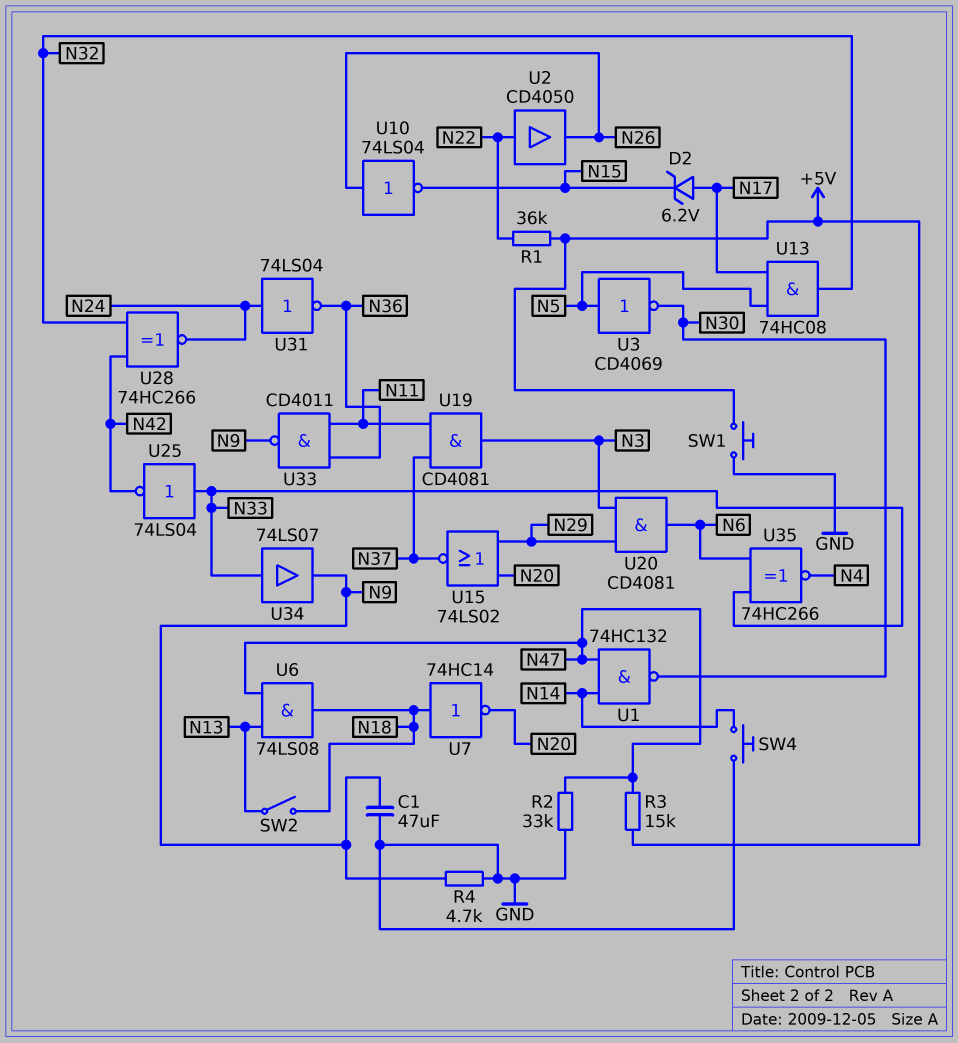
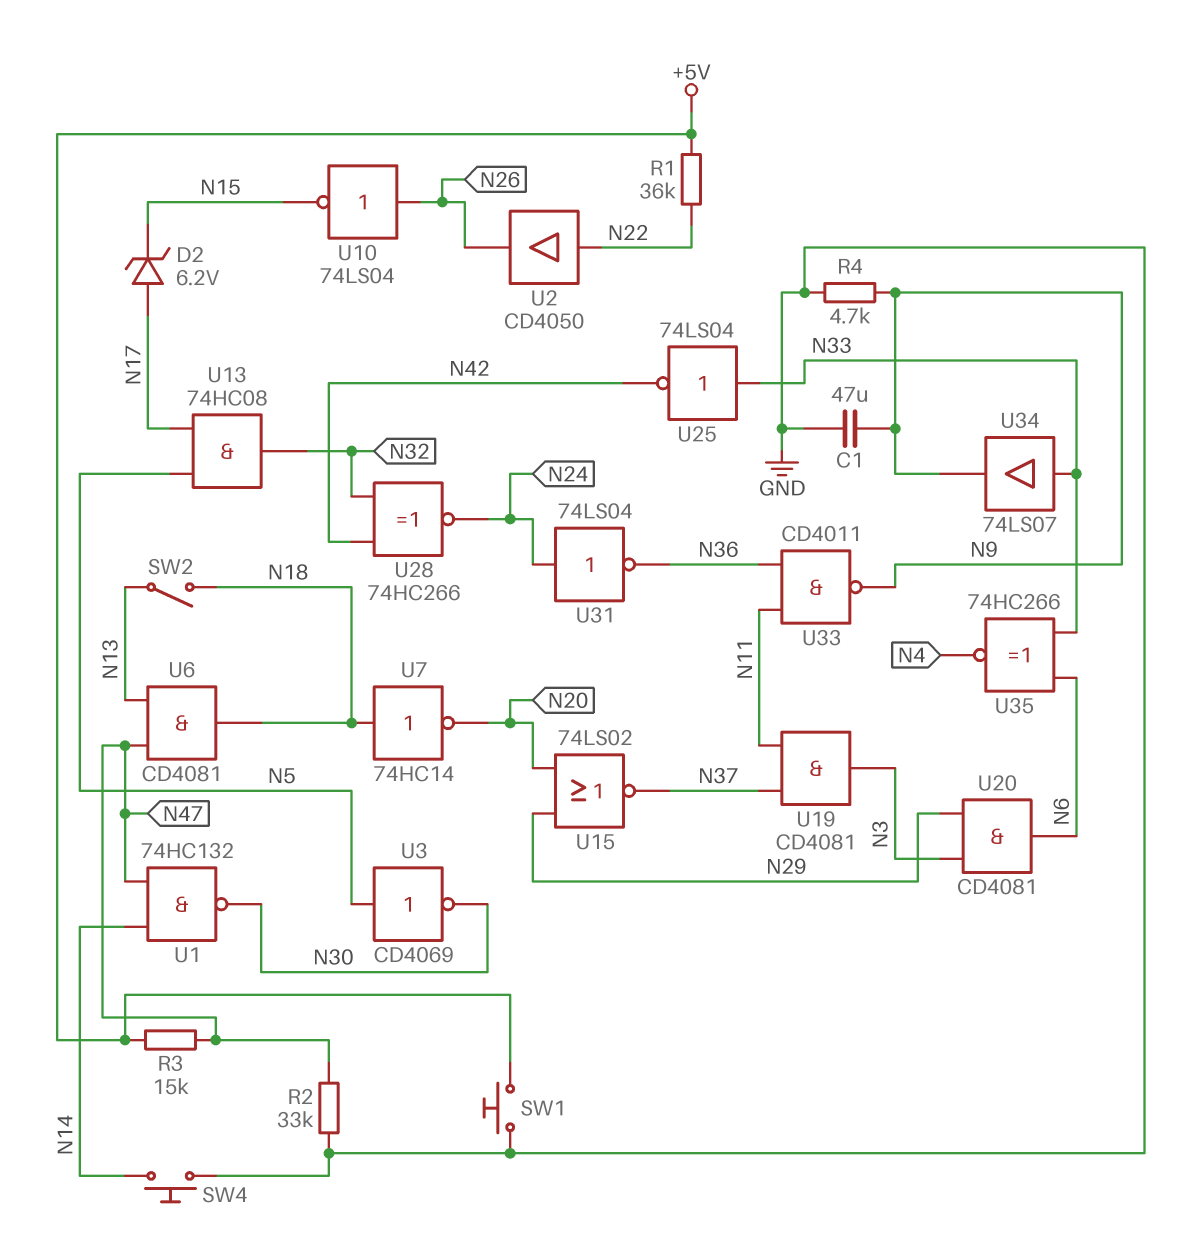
U6: AND 74LS08 (in N13, in N47, out N18) -> AND CD4081 (in N13, in N47, out N18)

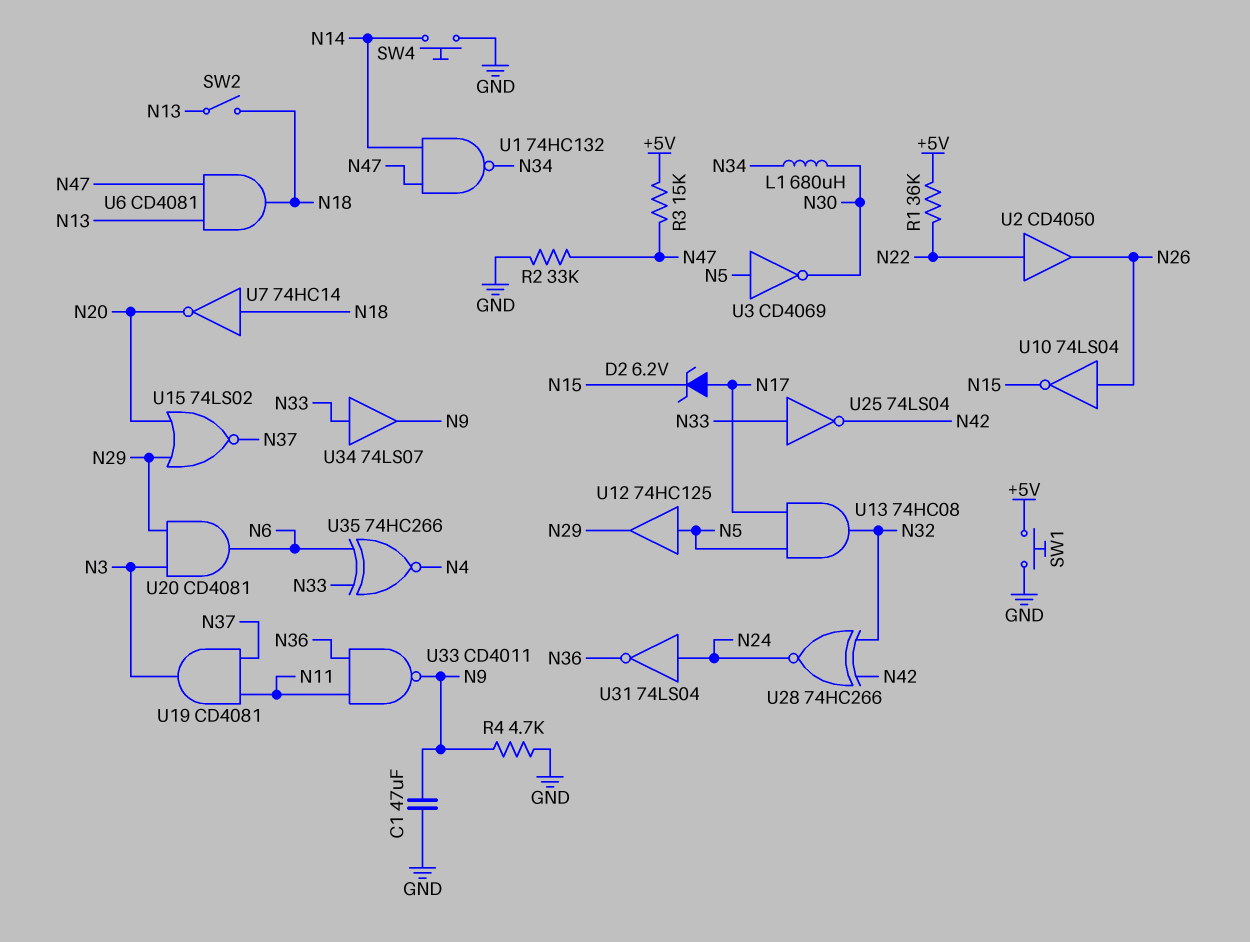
L1: none -> 680uH (N30, N34)
U1: NAND 74HC132 (in N14, in N47, out N30) -> NAND 74HC132 (in N14, in N47, out N34)
U12: none -> buffer 74HC125 (in N5, out N29)

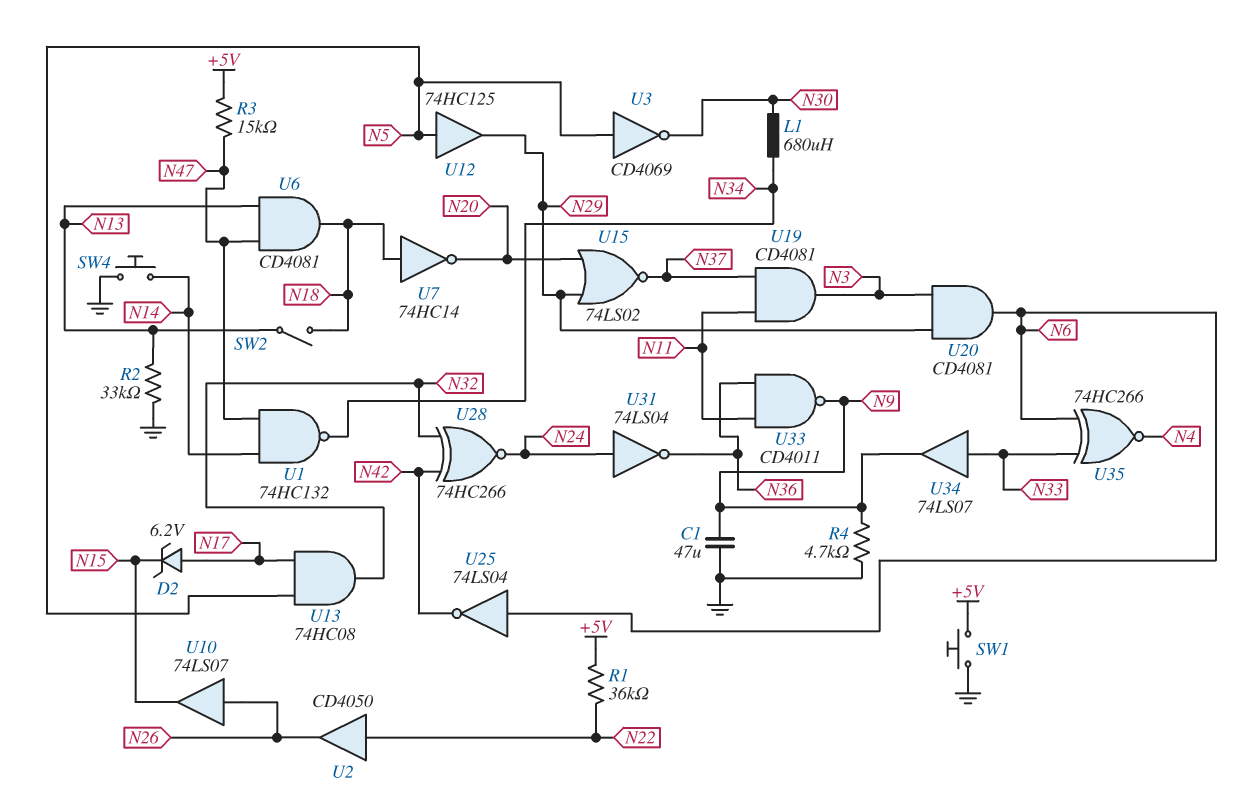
R2: 33k (GND, N47) -> 33k (GND, N13)
U10: NOT 74LS04 (in N26, out N15) -> buffer 74LS07 (in N26, out N15)
U25: NOT 74LS04 (in N33, out N42) -> NOT 74LS04 (in N6, out N42)

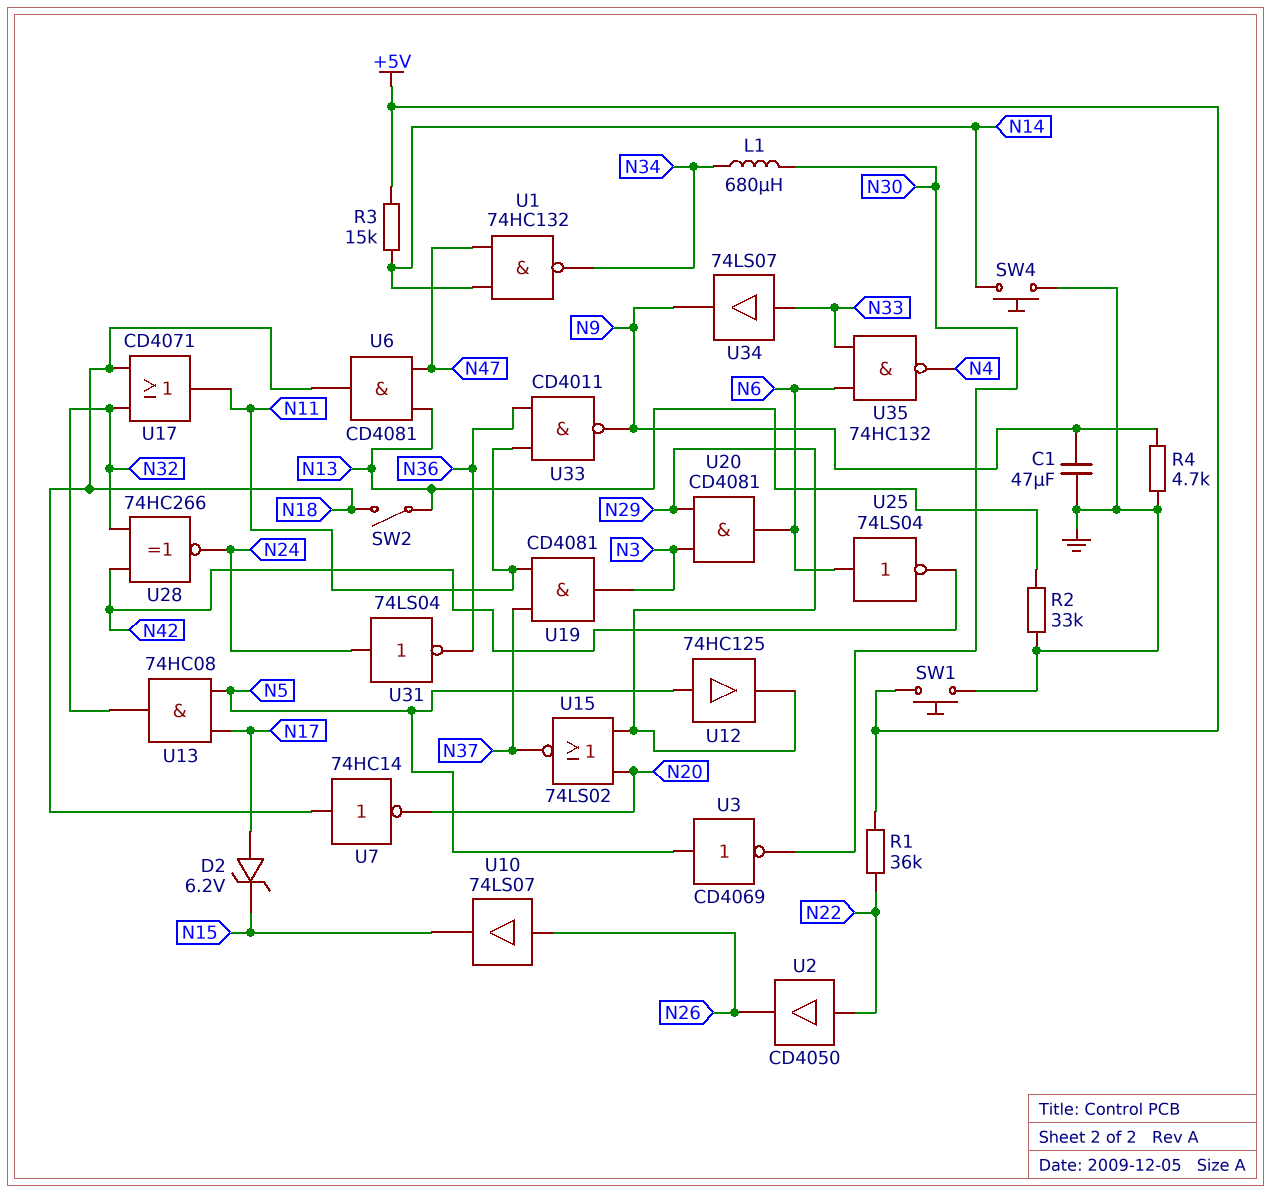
R3: 15k (+5V, N47) -> 15k (+5V, N14)
U17: none -> OR CD4071 (in N18, in N32, out N11)
U35: XNOR 74HC266 (in N6, in N33, out N4) -> NAND 74HC132 (in N6, in N33, out N4)

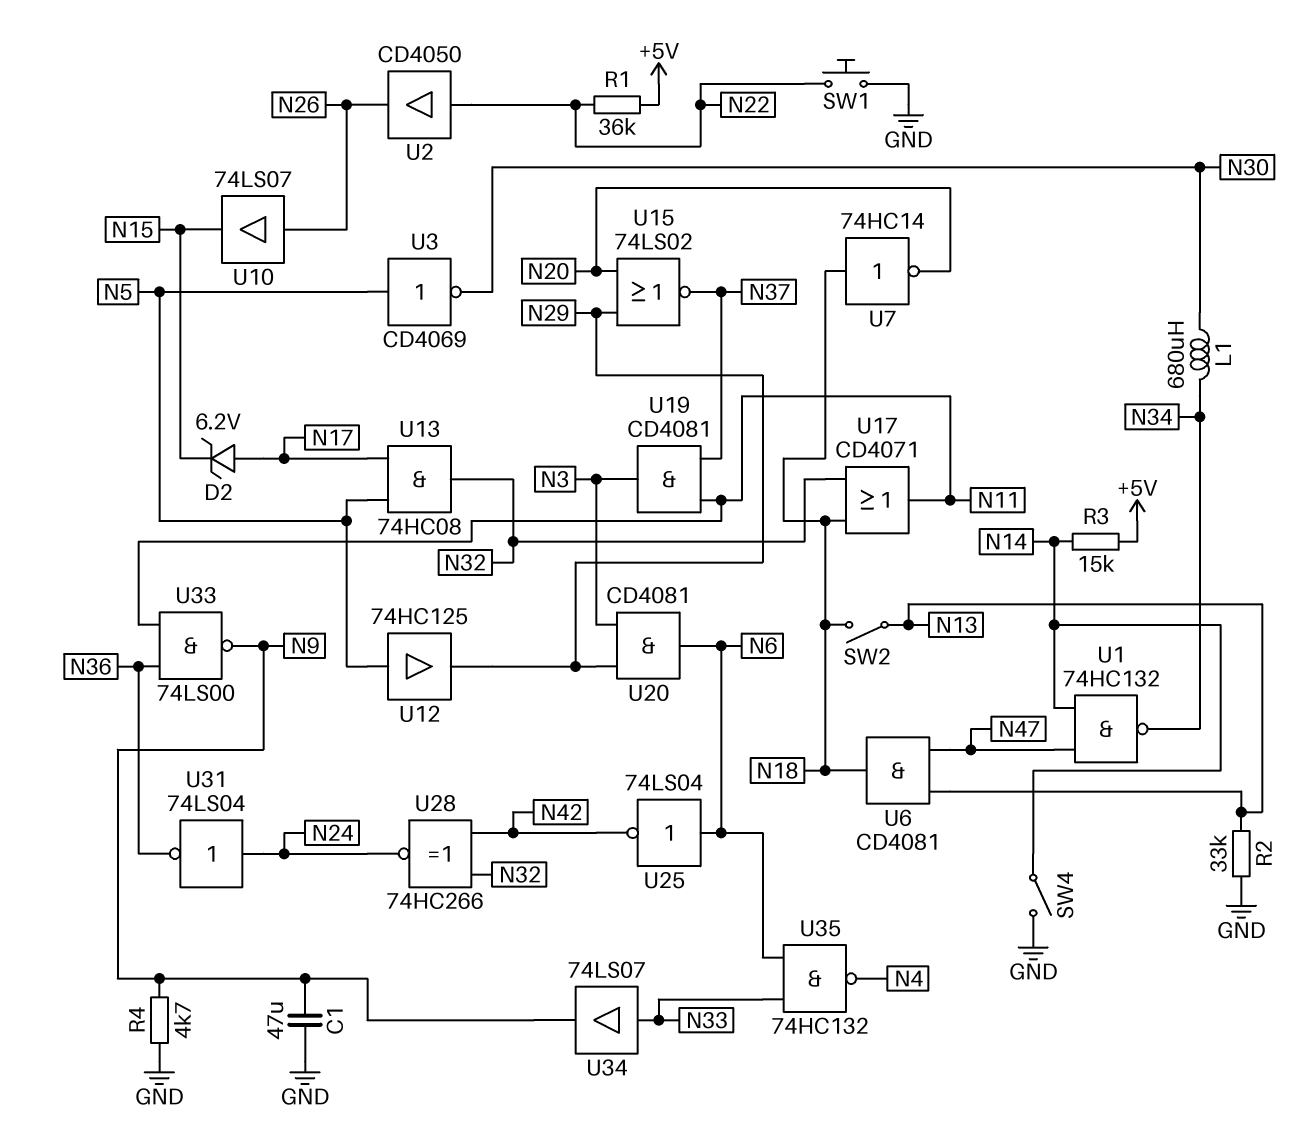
SW1: button (+5V, GND) -> button (GND, N22)
SW4: button (GND, N14) -> switch (GND, N14)
U33: NAND CD4011 (in N11, in N36, out N9) -> NAND 74LS00 (in N11, in N36, out N9)

